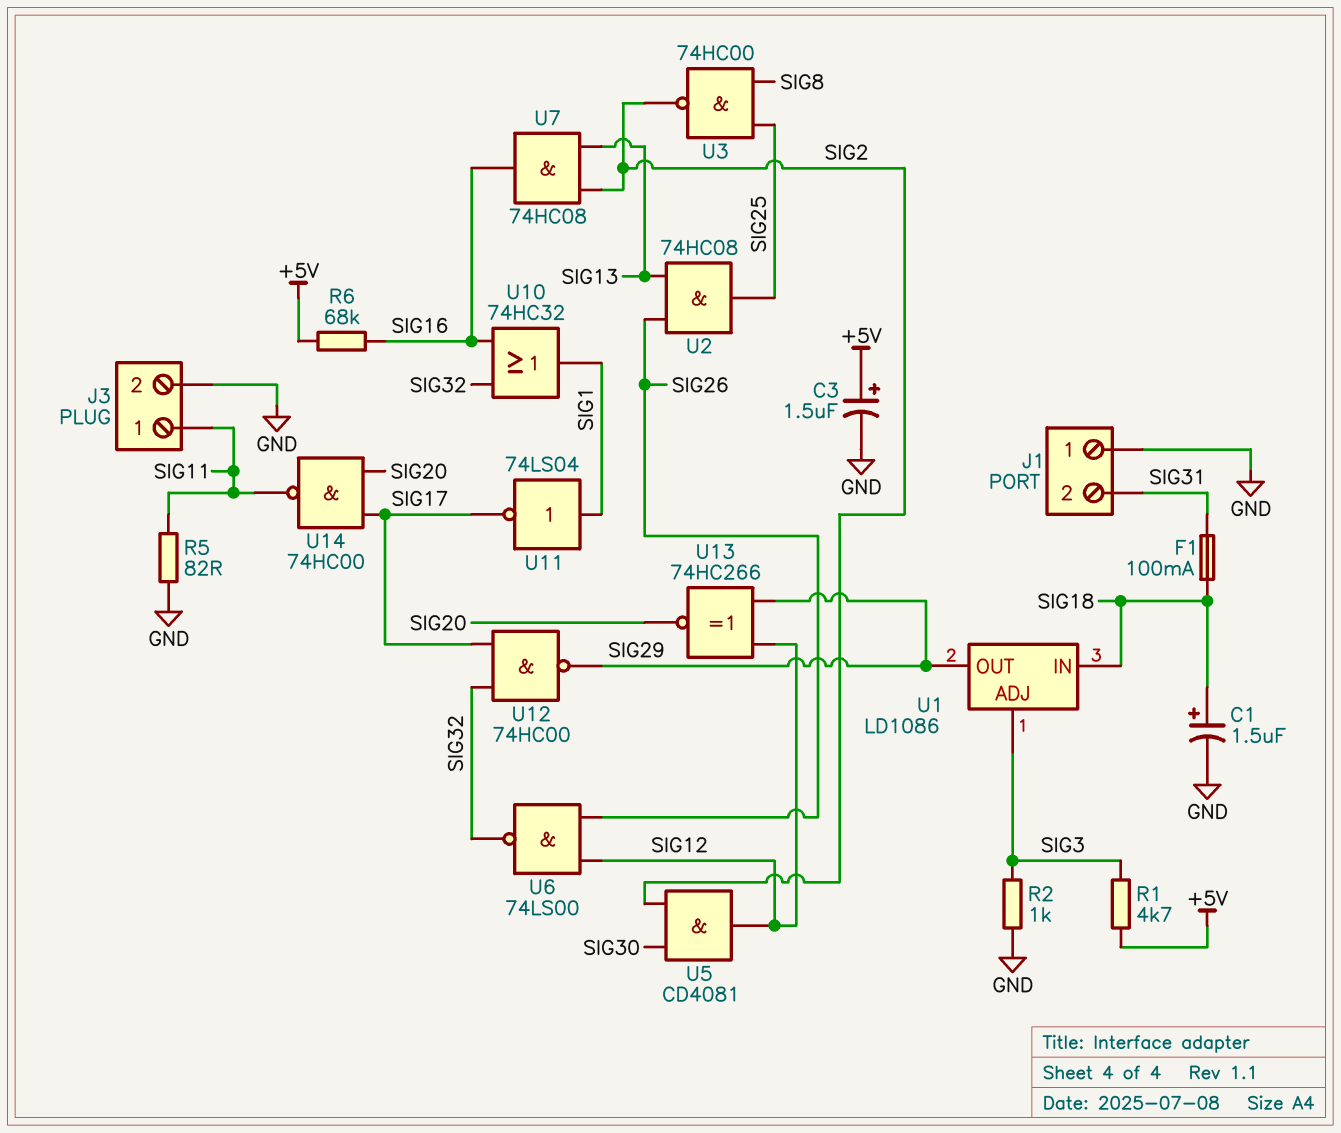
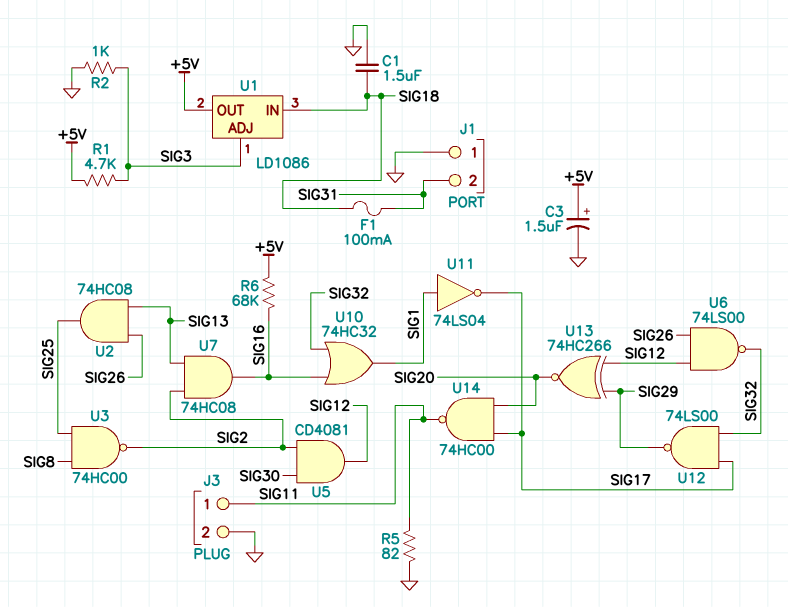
C1: 1.5uF (plus SIG18, minus GND) -> 1.5uF (GND, SIG18)
U1 pin OUT: SIG29 -> +5V
U12: NAND 74HC00 (in SIG17, in SIG32, out SIG29) -> NAND 74LS00 (in SIG17, in SIG32, out SIG29)

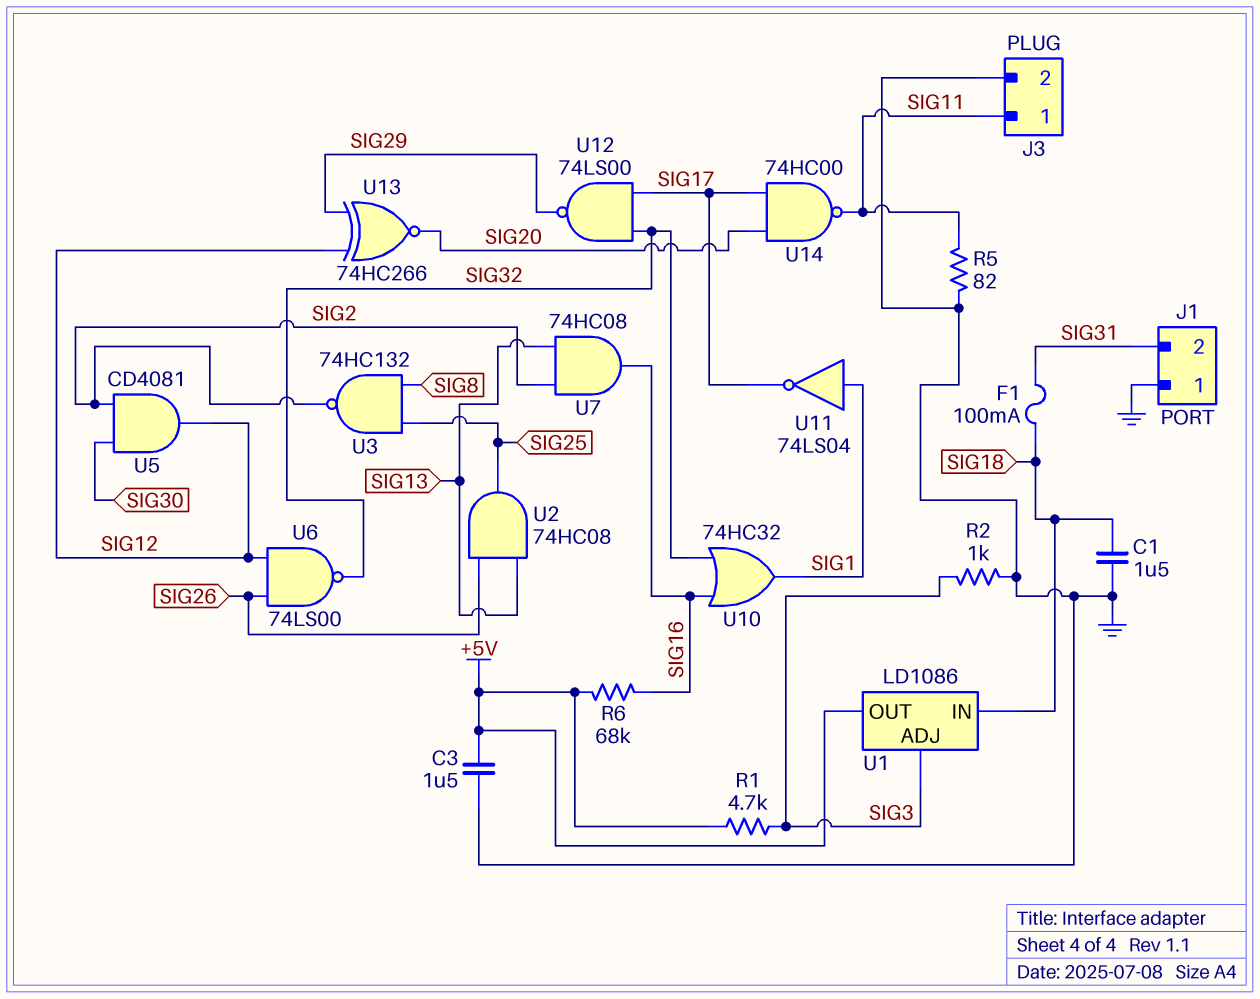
C3: 1.5uF (plus +5V, minus GND) -> 1.5uF (+5V, GND)
U3: NAND 74HC00 (in SIG8, in SIG25, out SIG2) -> NAND 74HC132 (in SIG8, in SIG25, out SIG2)

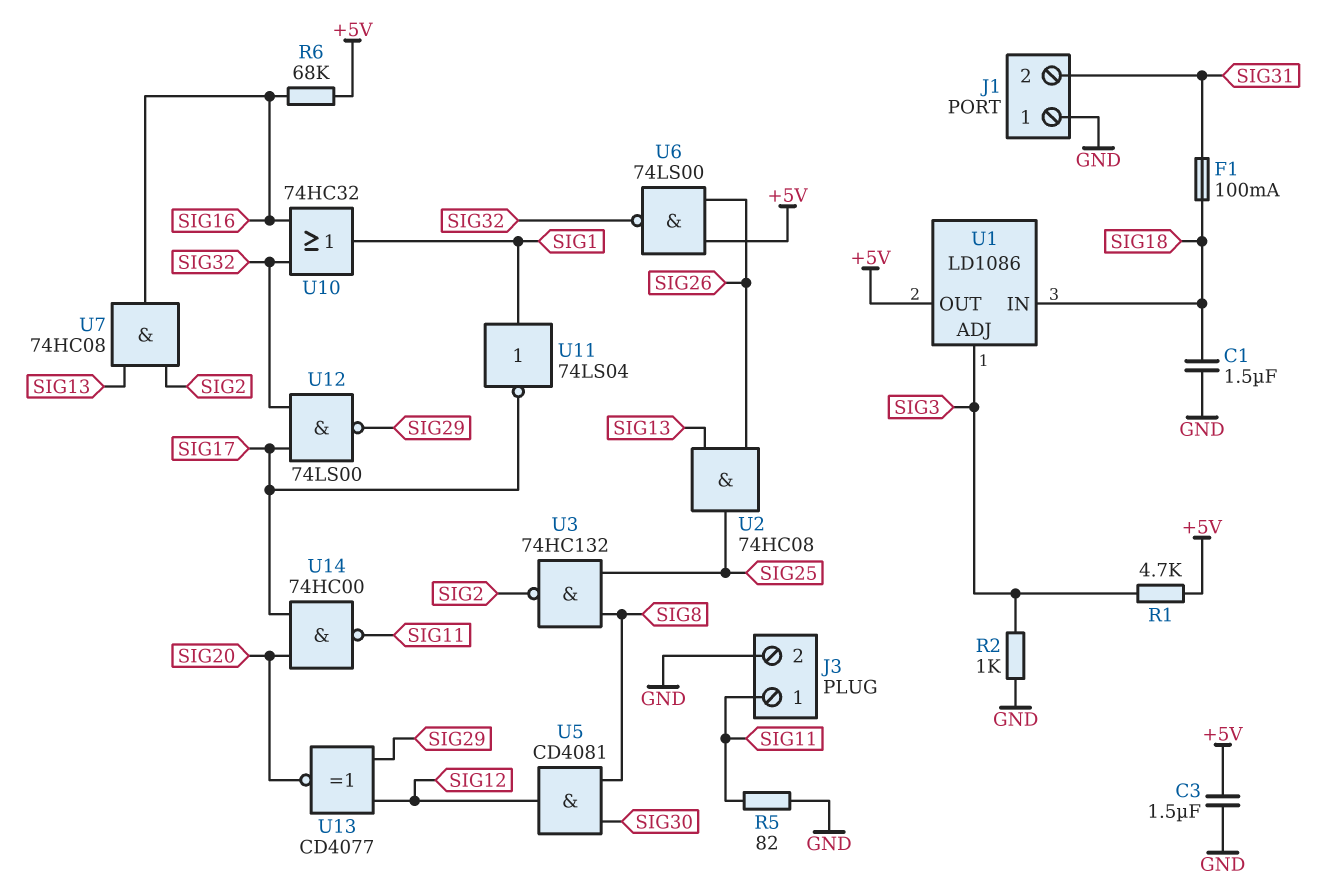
U5: AND CD4081 (in SIG2, in SIG30, out SIG12) -> AND CD4081 (in SIG8, in SIG30, out SIG12)
U6: NAND 74LS00 (in SIG12, in SIG26, out SIG32) -> NAND 74LS00 (in +5V, in SIG26, out SIG32)
U13: XNOR 74HC266 (in SIG12, in SIG29, out SIG20) -> XNOR CD4077 (in SIG12, in SIG29, out SIG20)

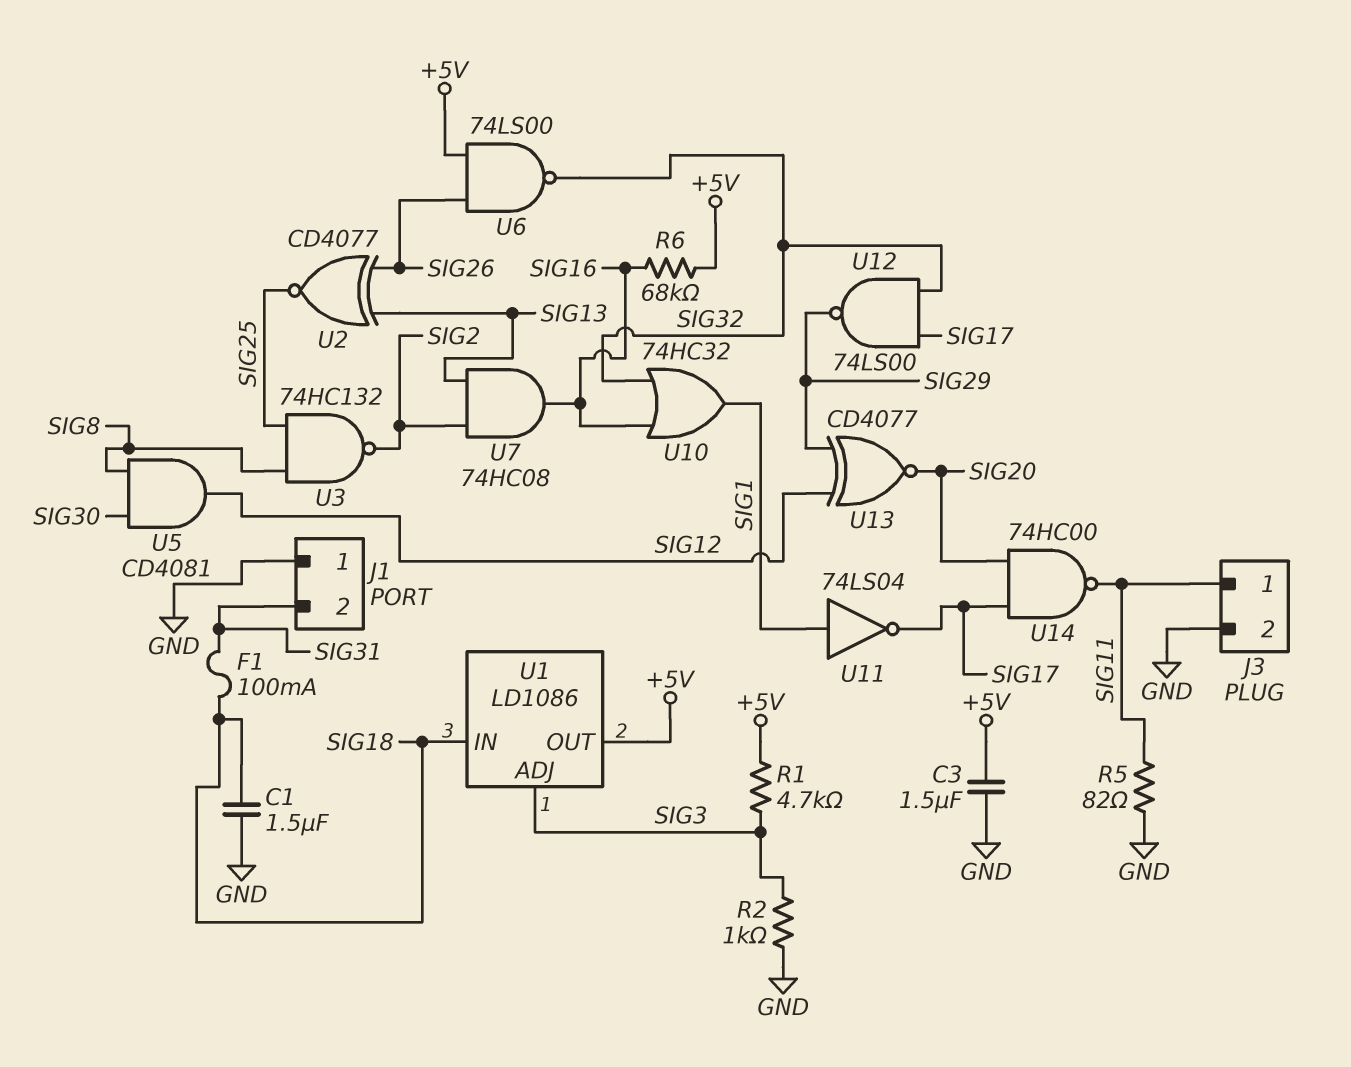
U2: AND 74HC08 (in SIG13, in SIG26, out SIG25) -> XNOR CD4077 (in SIG13, in SIG26, out SIG25)

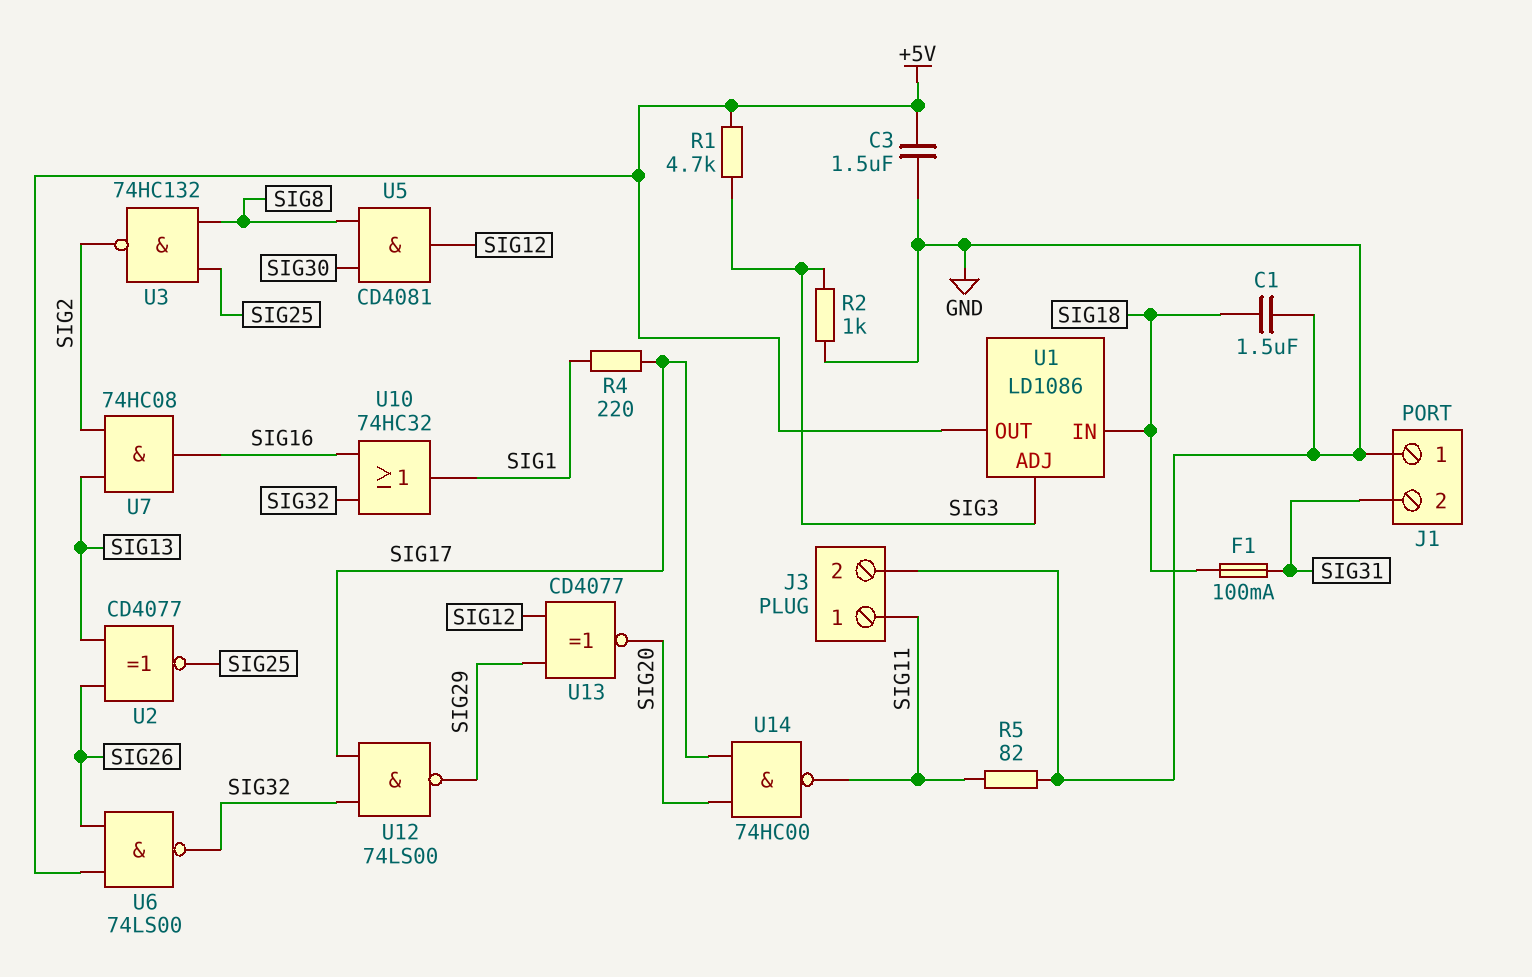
R4: none -> 220 (SIG1, SIG17)
R6: 68k (+5V, SIG16) -> none
U11: NOT 74LS04 (in SIG1, out SIG17) -> none

